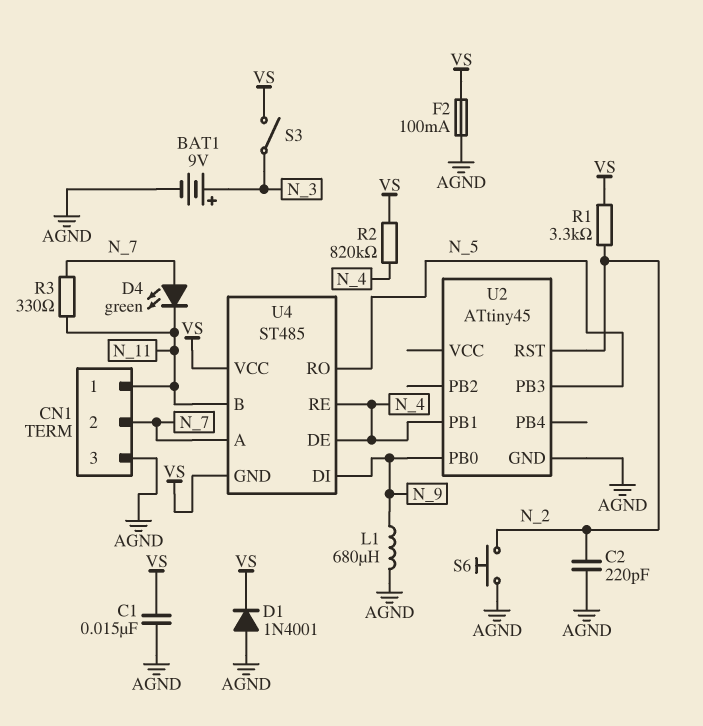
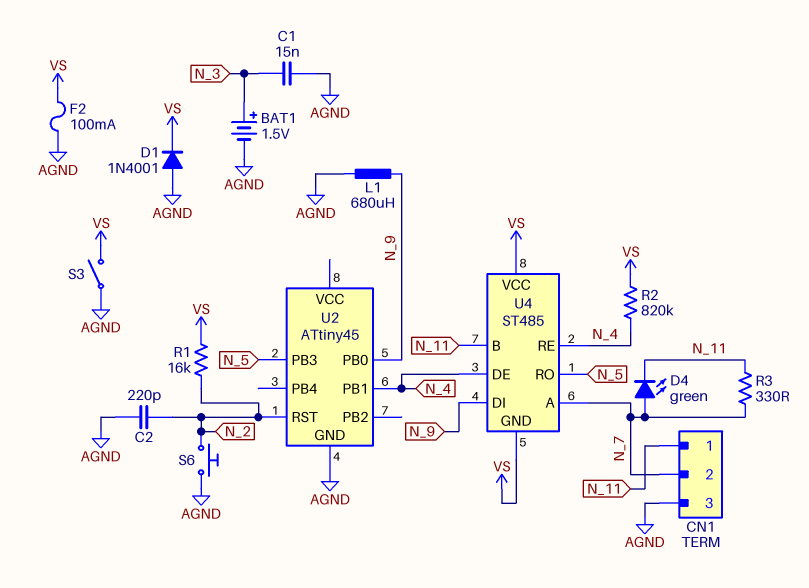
BAT1: 9V (plus N_3, minus AGND) -> 1.5V (plus N_3, minus AGND)
C1: 15nF (AGND, VS) -> 15nF (AGND, N_3)
R1: 3.3k (N_2, VS) -> 16k (N_2, VS)
S3: switch (N_3, VS) -> switch (AGND, VS)

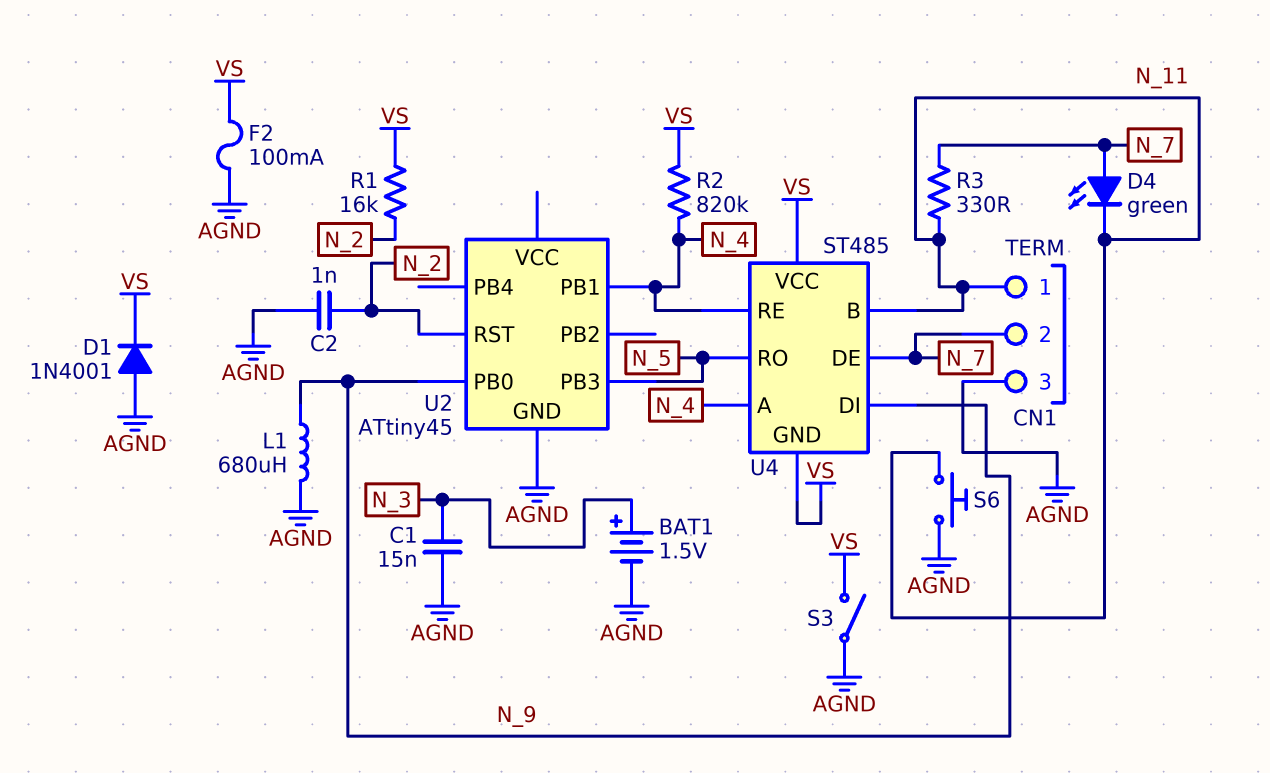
C2: 220pF (AGND, N_2) -> 1nF (AGND, N_2)
S6: button (AGND, N_2) -> button (AGND, N_11)
U4 pin A: N_7 -> N_4
U4 pin DE: N_4 -> N_7

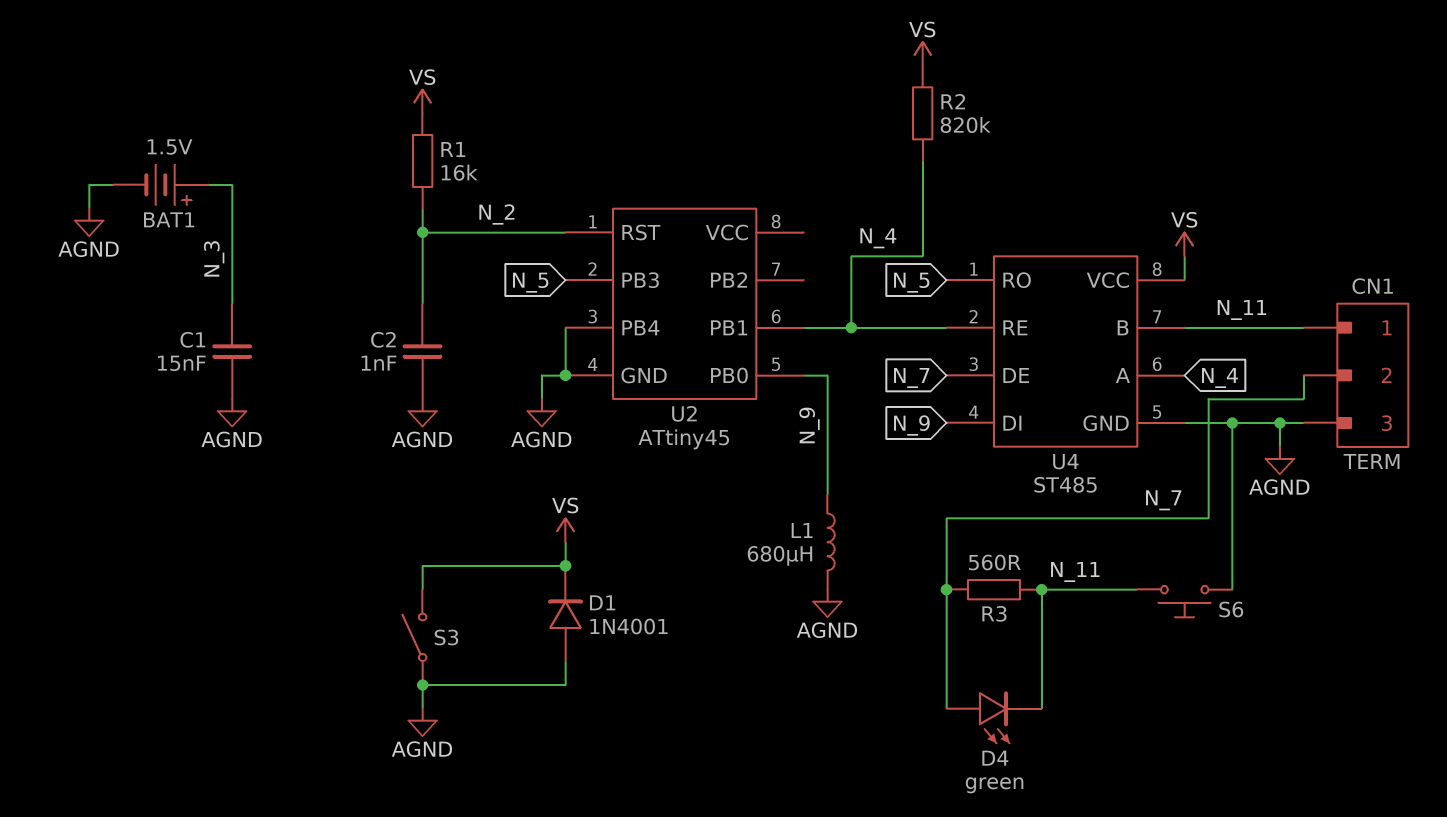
F2: 100mA (AGND, VS) -> none
R3: 330 (N_7, N_11) -> 560 (N_7, N_11)
U2 pin PB4: none -> AGND
U4 pin GND: VS -> AGND

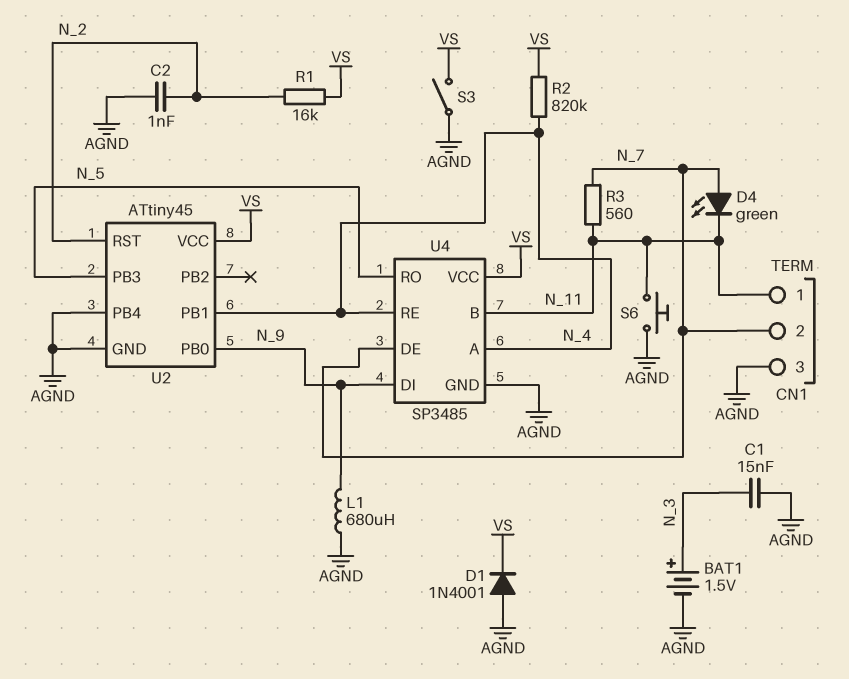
U2 pin VCC: none -> VS
U4: ST485 -> SP3485

